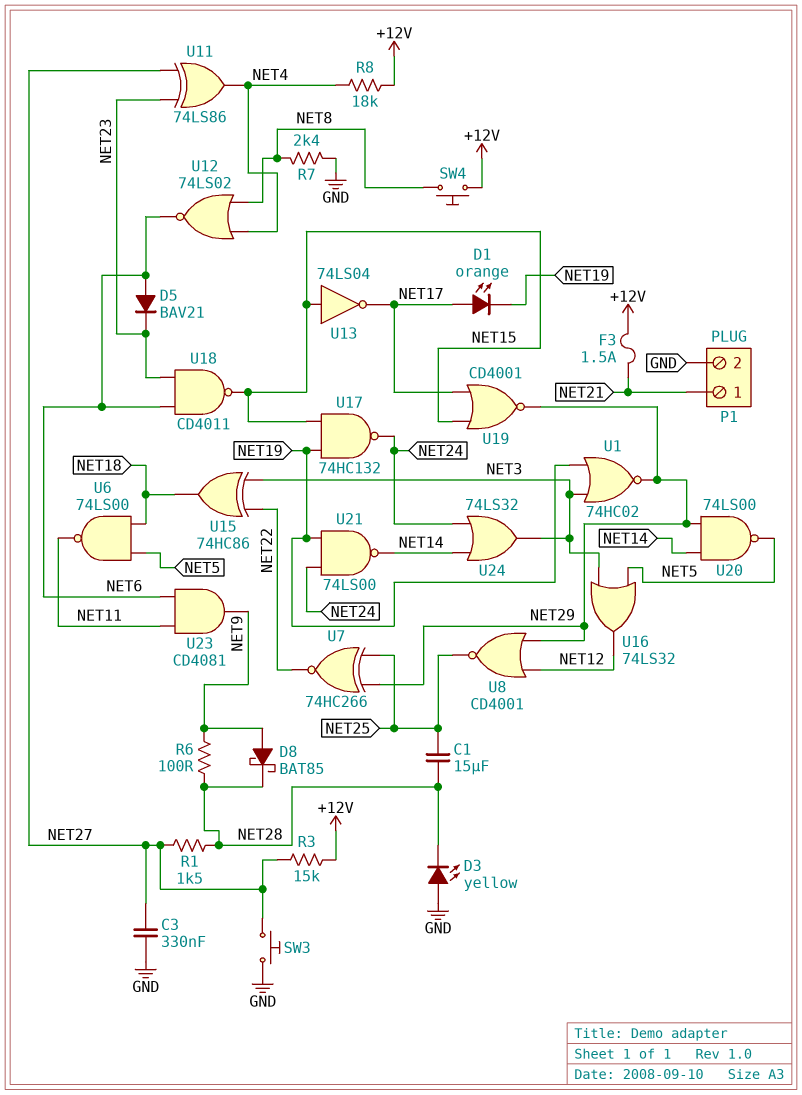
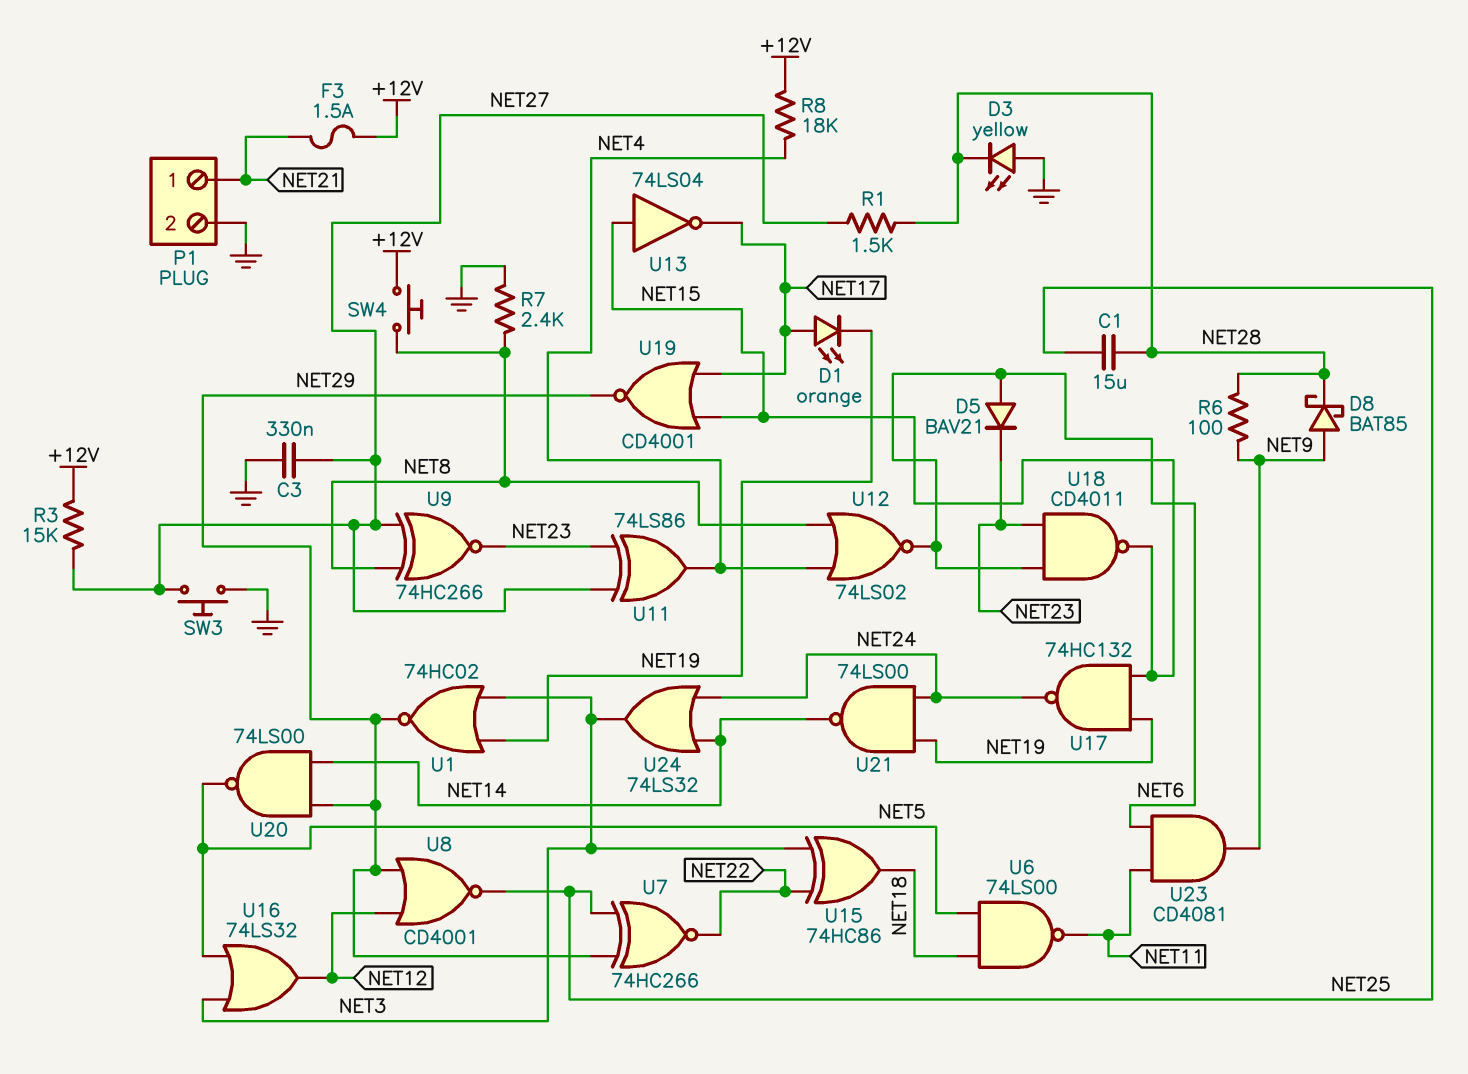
U9: none -> XNOR 74HC266 (in NET8, in NET27, out NET23)

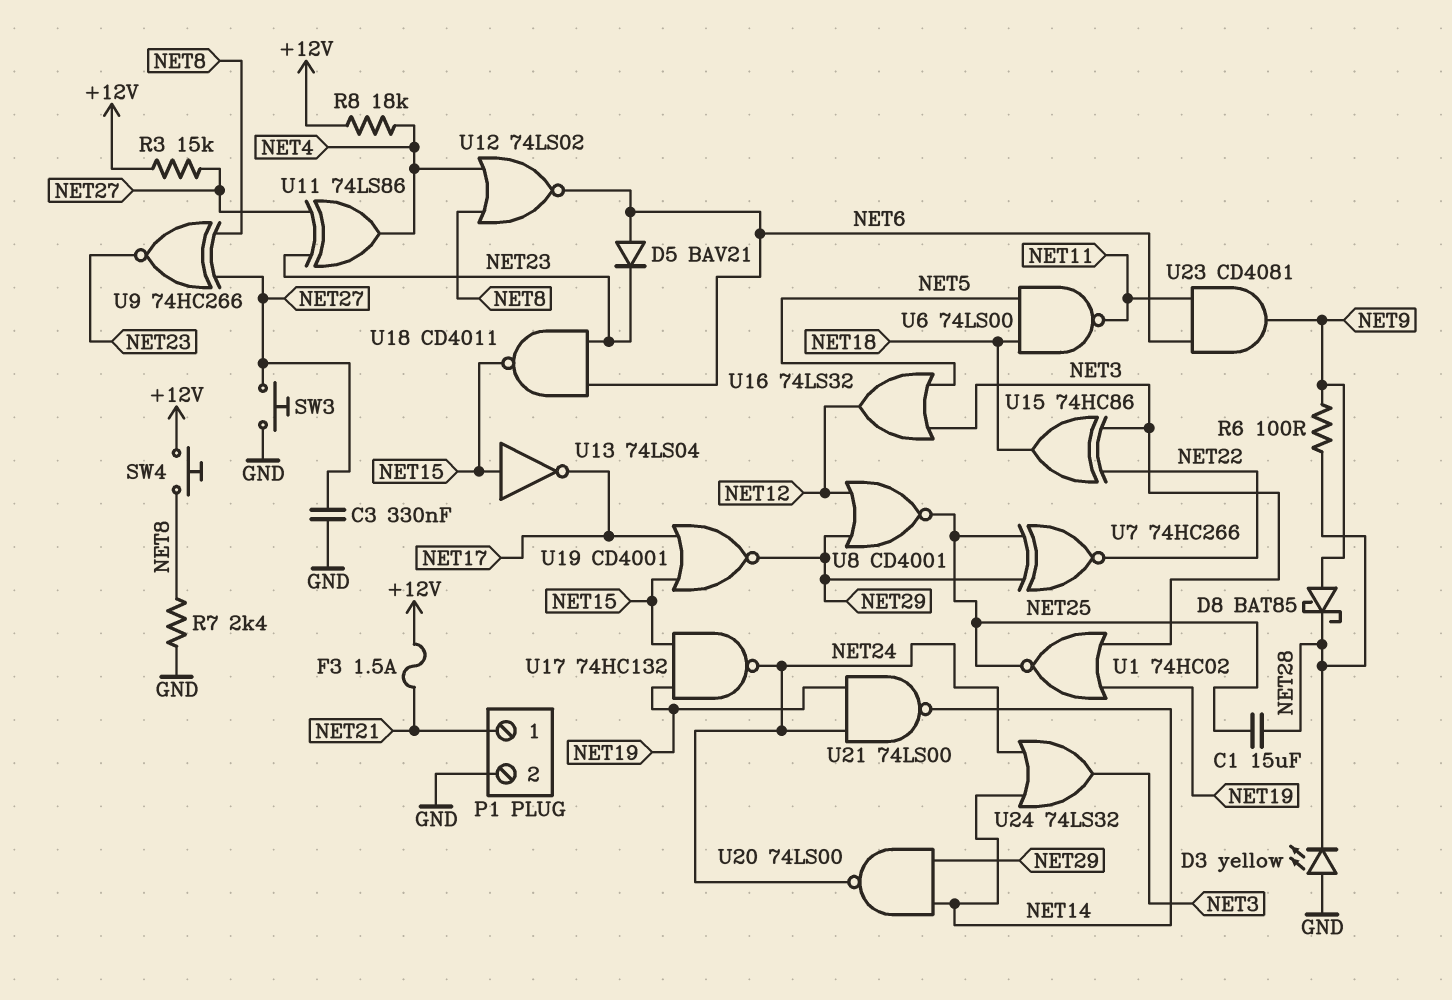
D1: LED orange (A NET17, K NET19) -> none
R1: 1.5k (NET27, NET28) -> none
U1: NOR 74HC02 (in NET3, in NET19, out NET29) -> NOR 74HC02 (in NET3, in NET19, out NET25)
U20: NAND 74LS00 (in NET14, in NET29, out NET5) -> NAND 74LS00 (in NET14, in NET29, out NET24)

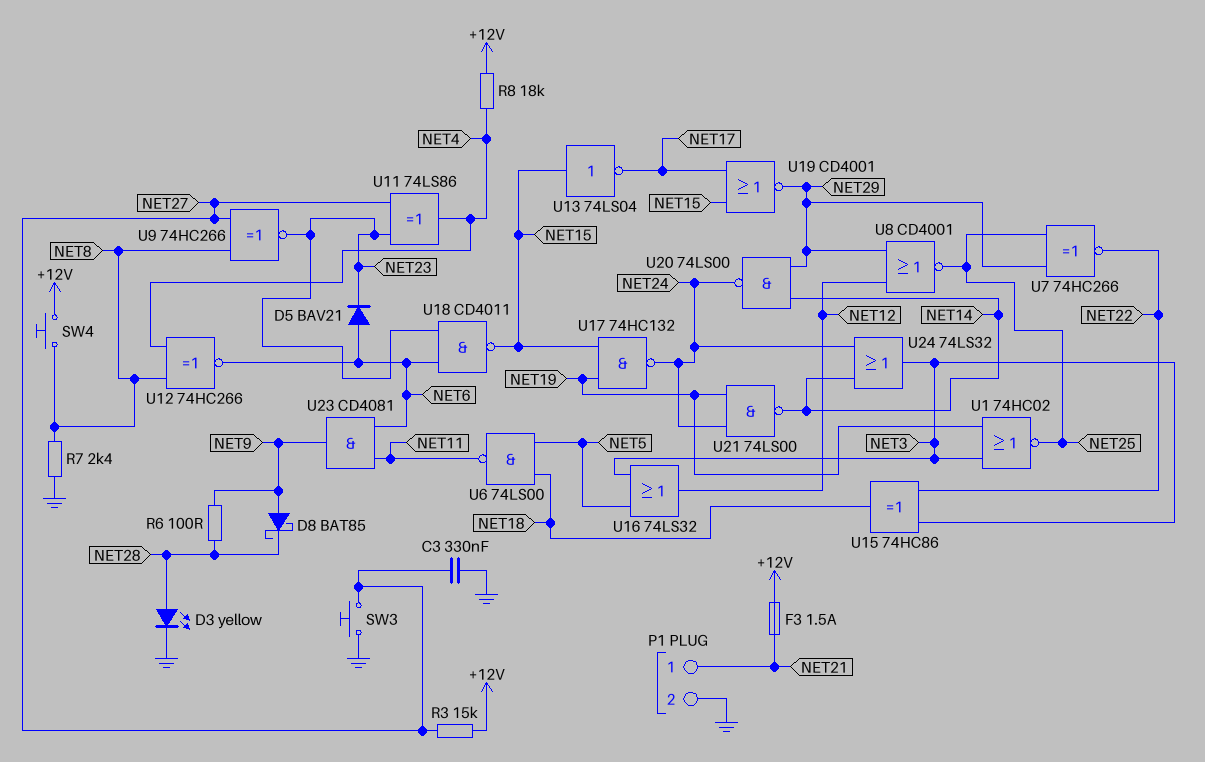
C1: 15uF (NET25, NET28) -> none
D3: LED yellow (A GND, K NET28) -> LED yellow (A NET28, K GND)
U12: NOR 74LS02 (in NET4, in NET8, out NET6) -> XNOR 74HC266 (in NET4, in NET8, out NET6)

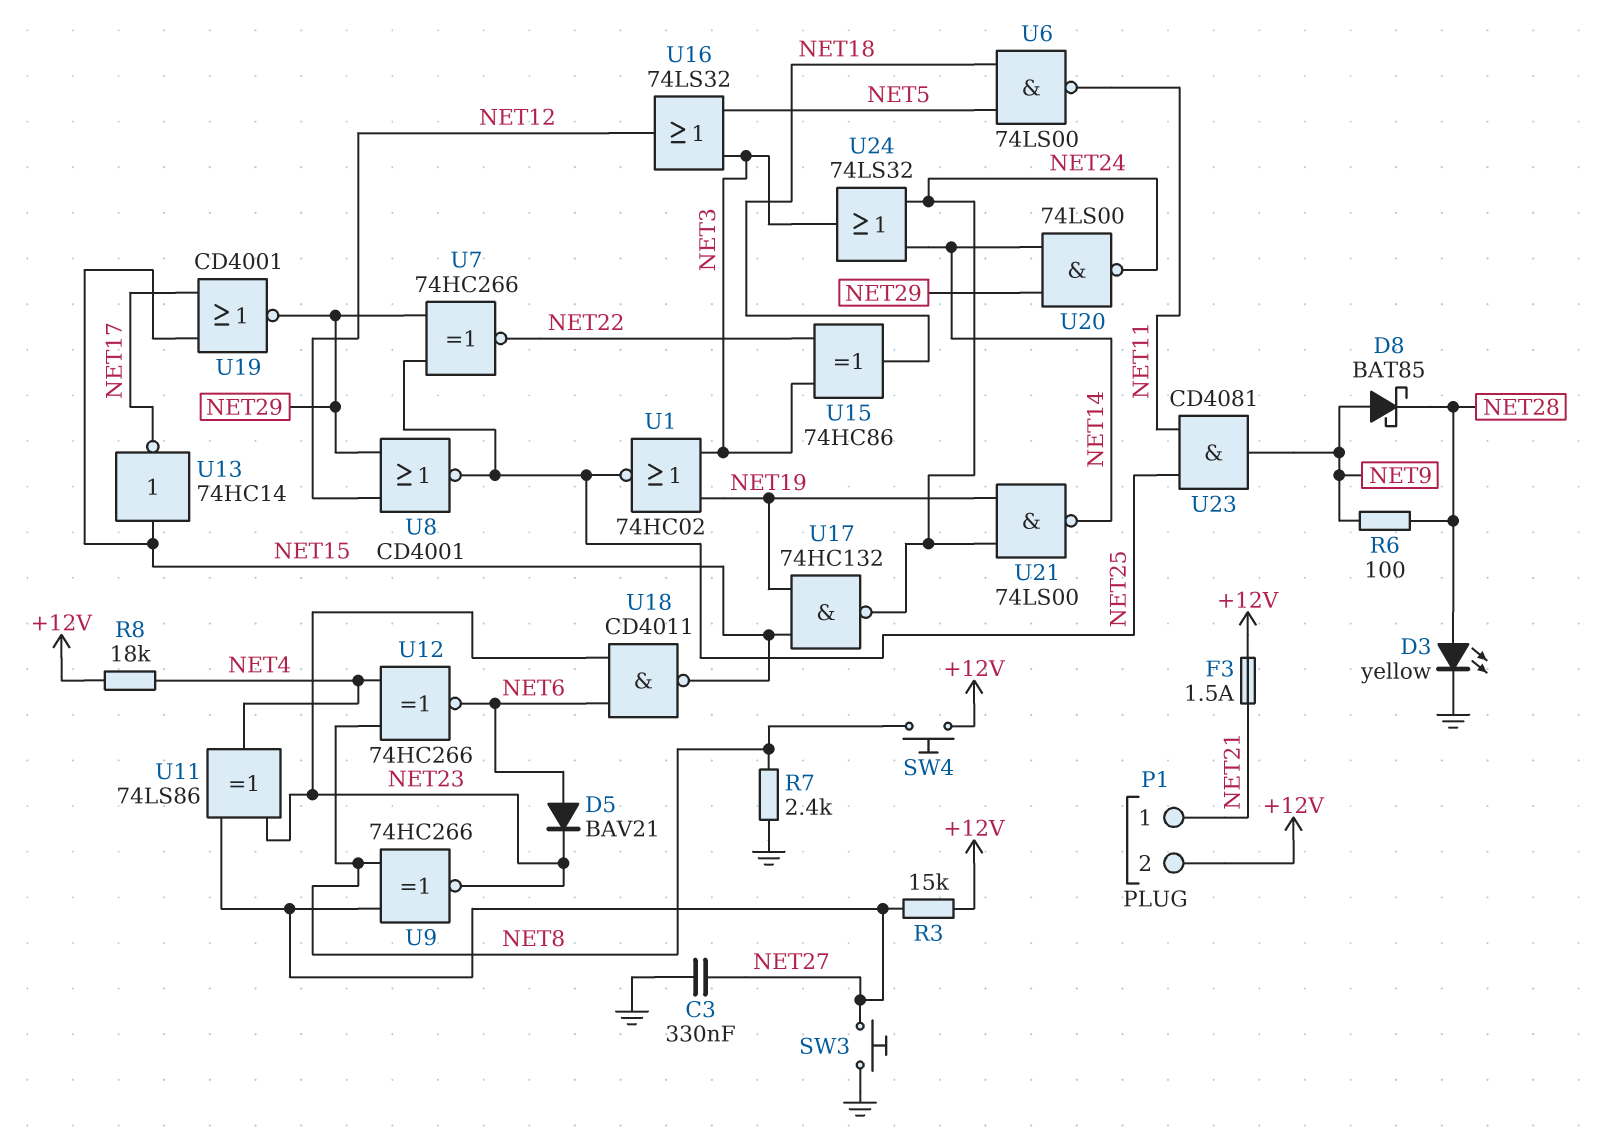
P1 pin 2: GND -> +12V
U13: NOT 74LS04 (in NET15, out NET17) -> NOT 74HC14 (in NET15, out NET17)
U23: AND CD4081 (in NET6, in NET11, out NET9) -> AND CD4081 (in NET11, in NET25, out NET9)

